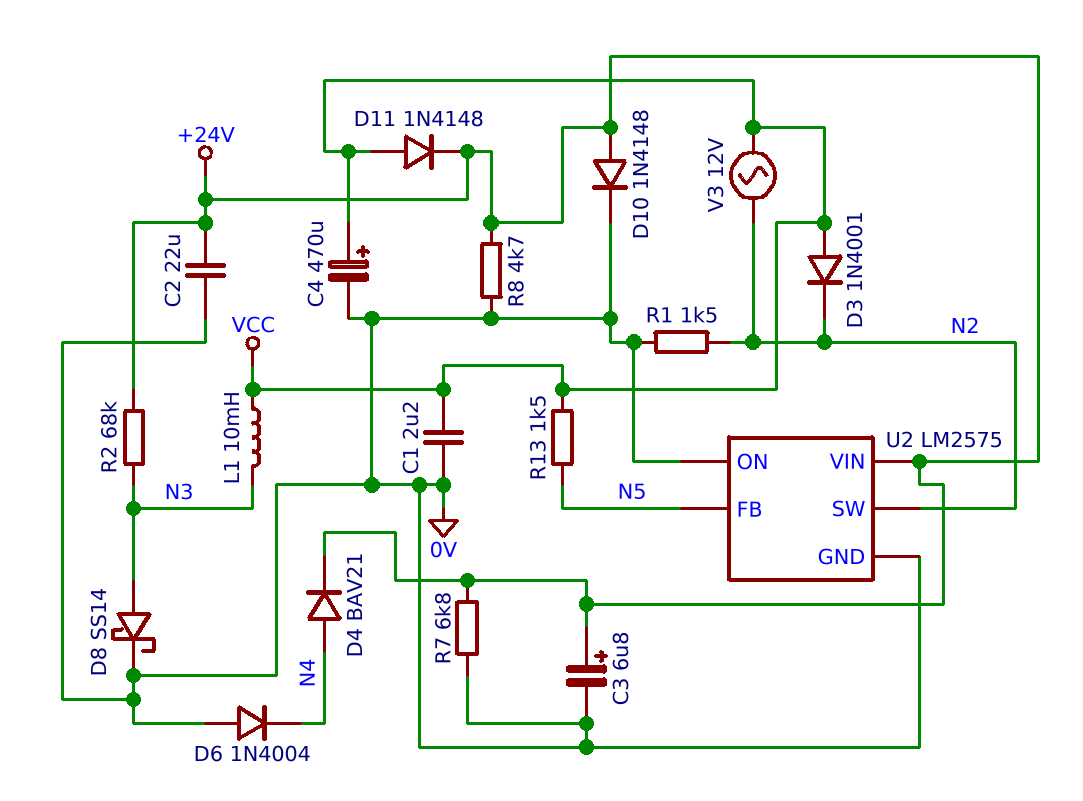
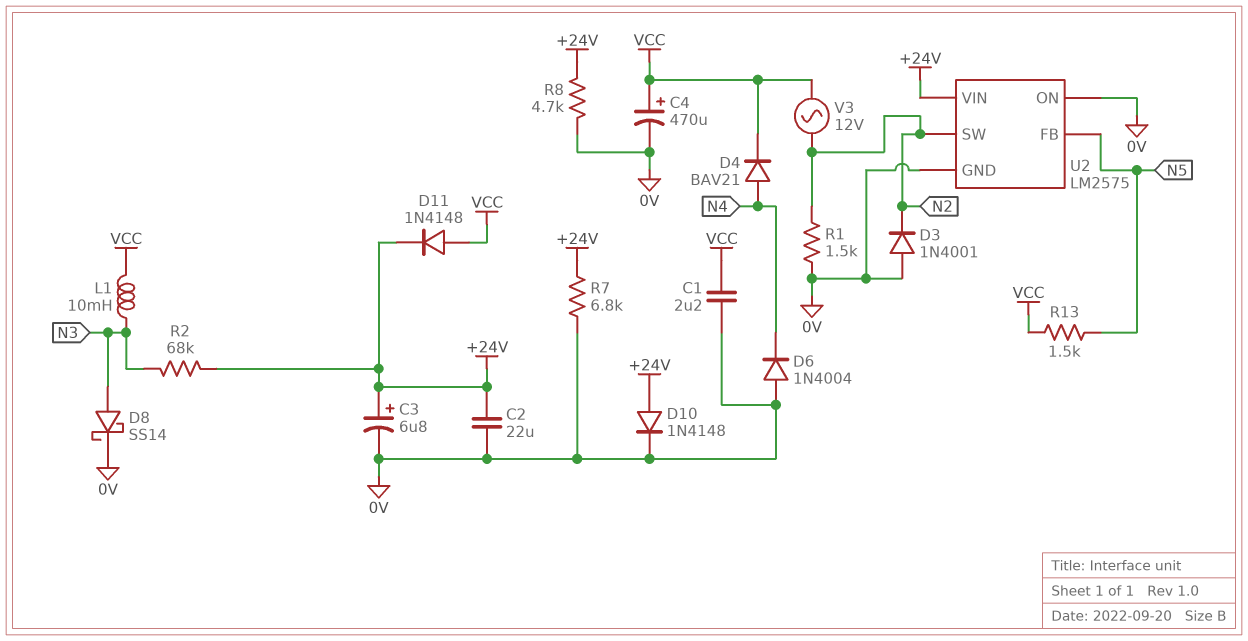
D3: diode 1N4001 (A VCC, K N2) -> diode 1N4001 (A 0V, K N2)
D4: diode BAV21 (A N4, K +24V) -> diode BAV21 (A N4, K VCC)

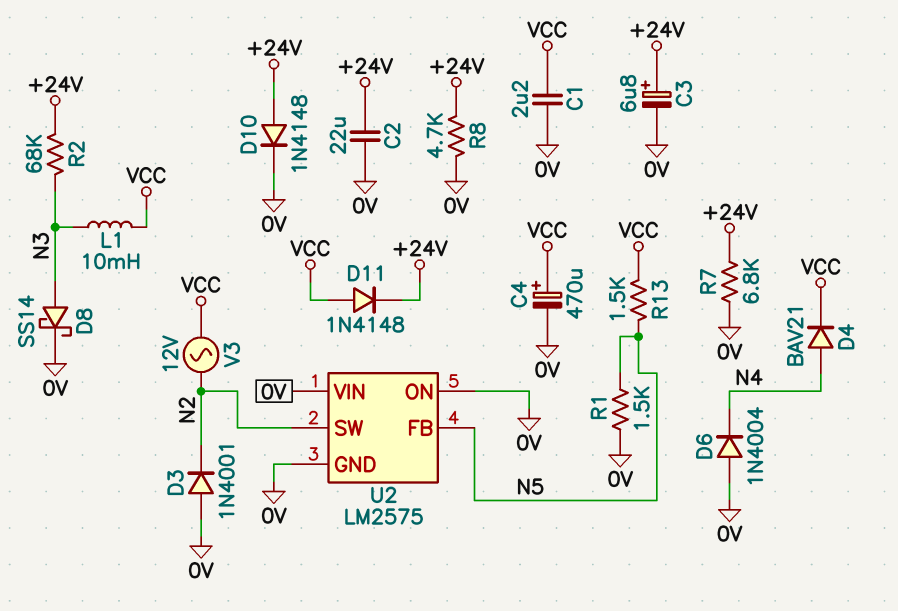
R1: 1.5k (0V, N2) -> 1.5k (0V, N5)
U2 pin VIN: +24V -> 0V

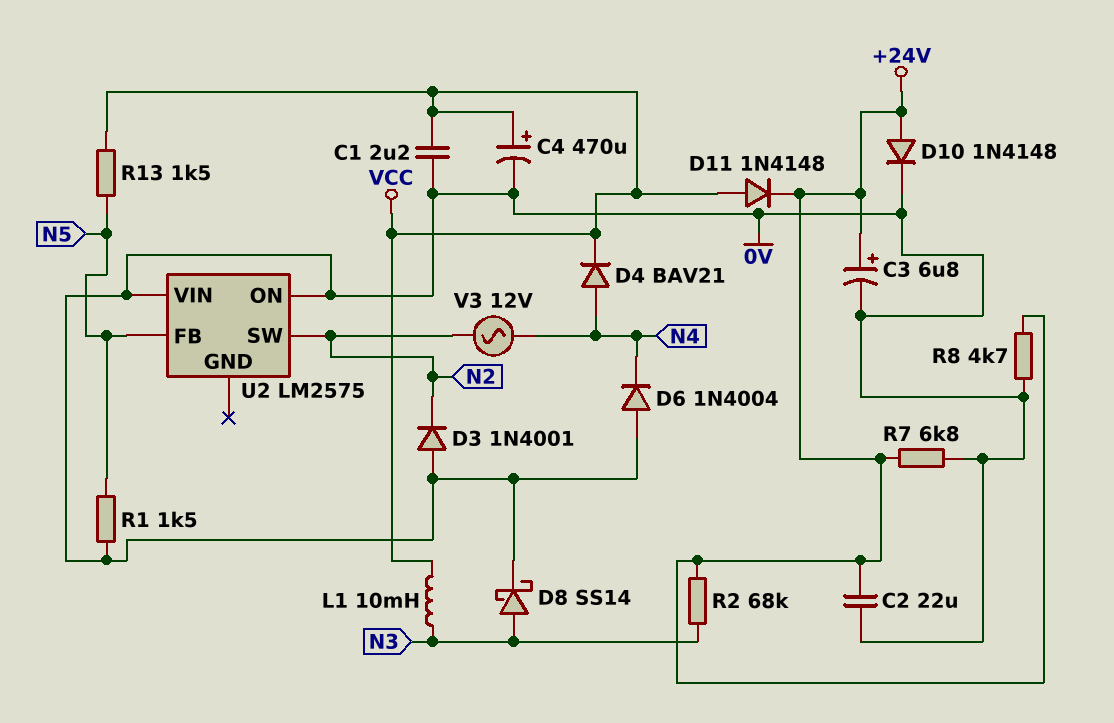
U2 pin GND: 0V -> none
V3: AC 12V (N2, VCC) -> AC 12V (N2, N4)

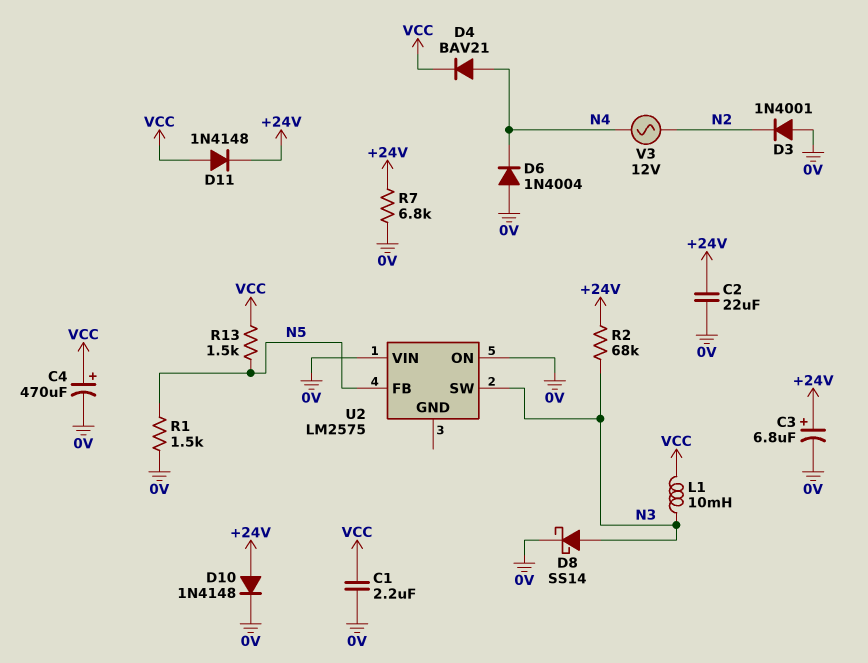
R8: 4.7k (+24V, 0V) -> none
U2 pin SW: N2 -> N3

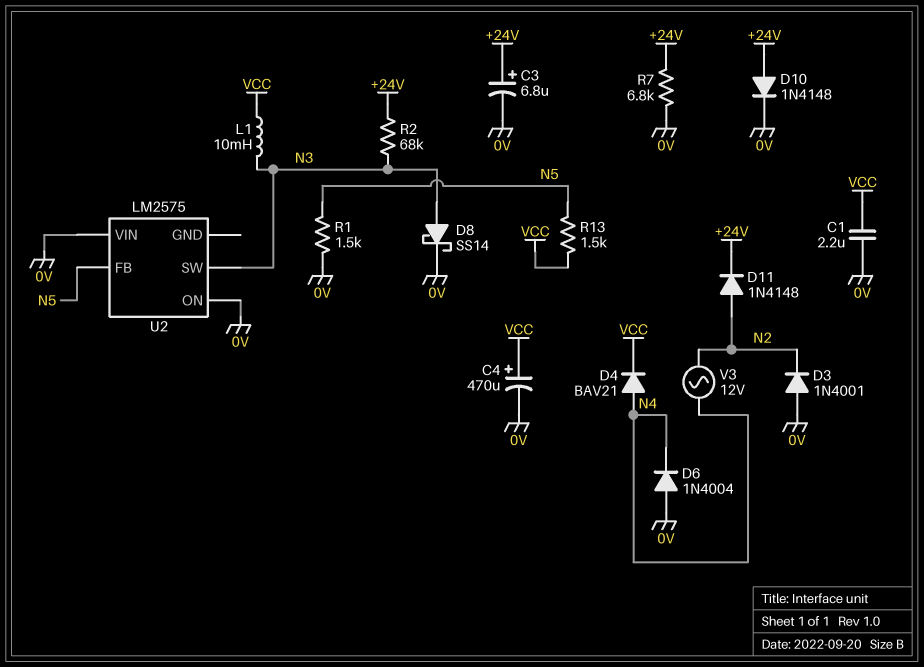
C2: 22uF (+24V, 0V) -> none
D11: diode 1N4148 (A VCC, K +24V) -> diode 1N4148 (A N2, K +24V)

